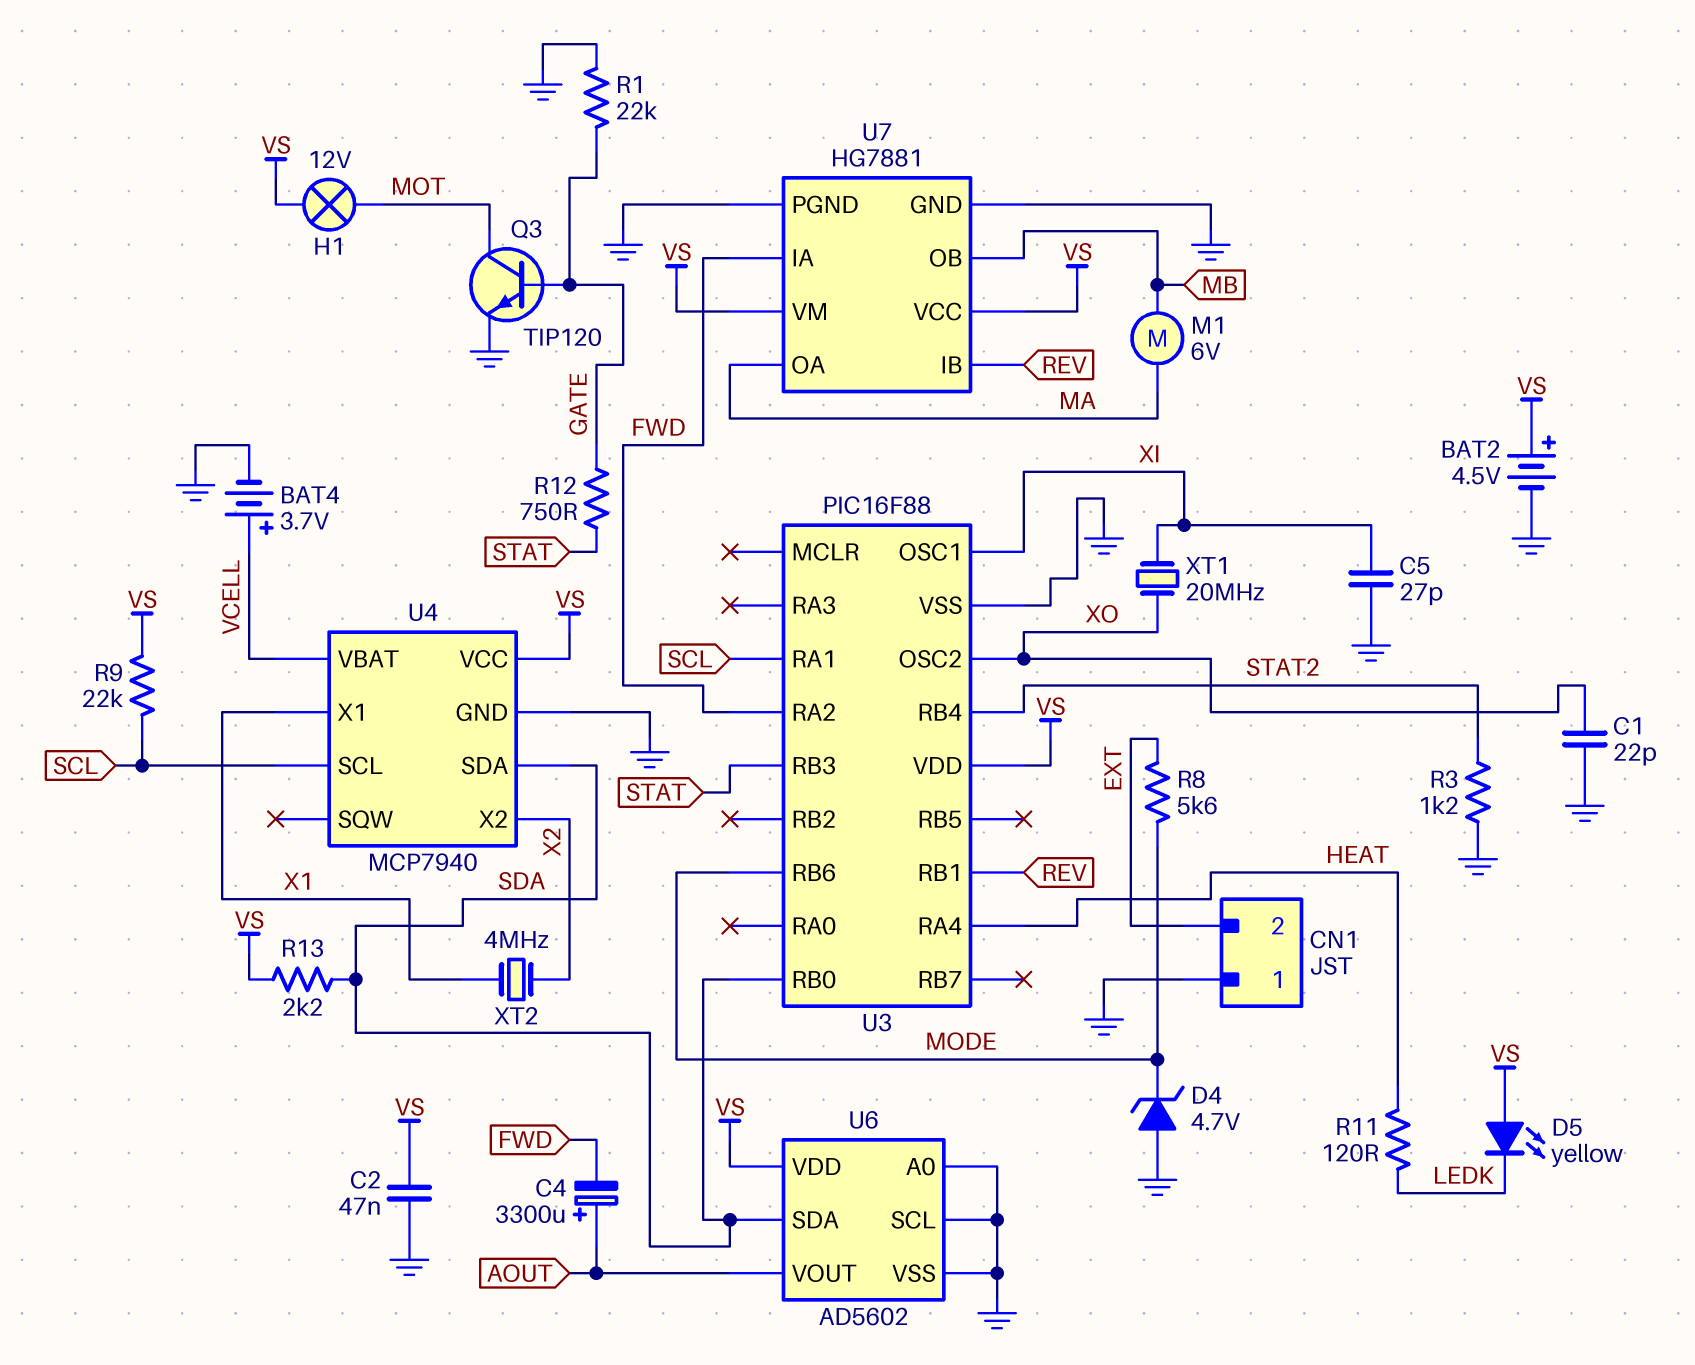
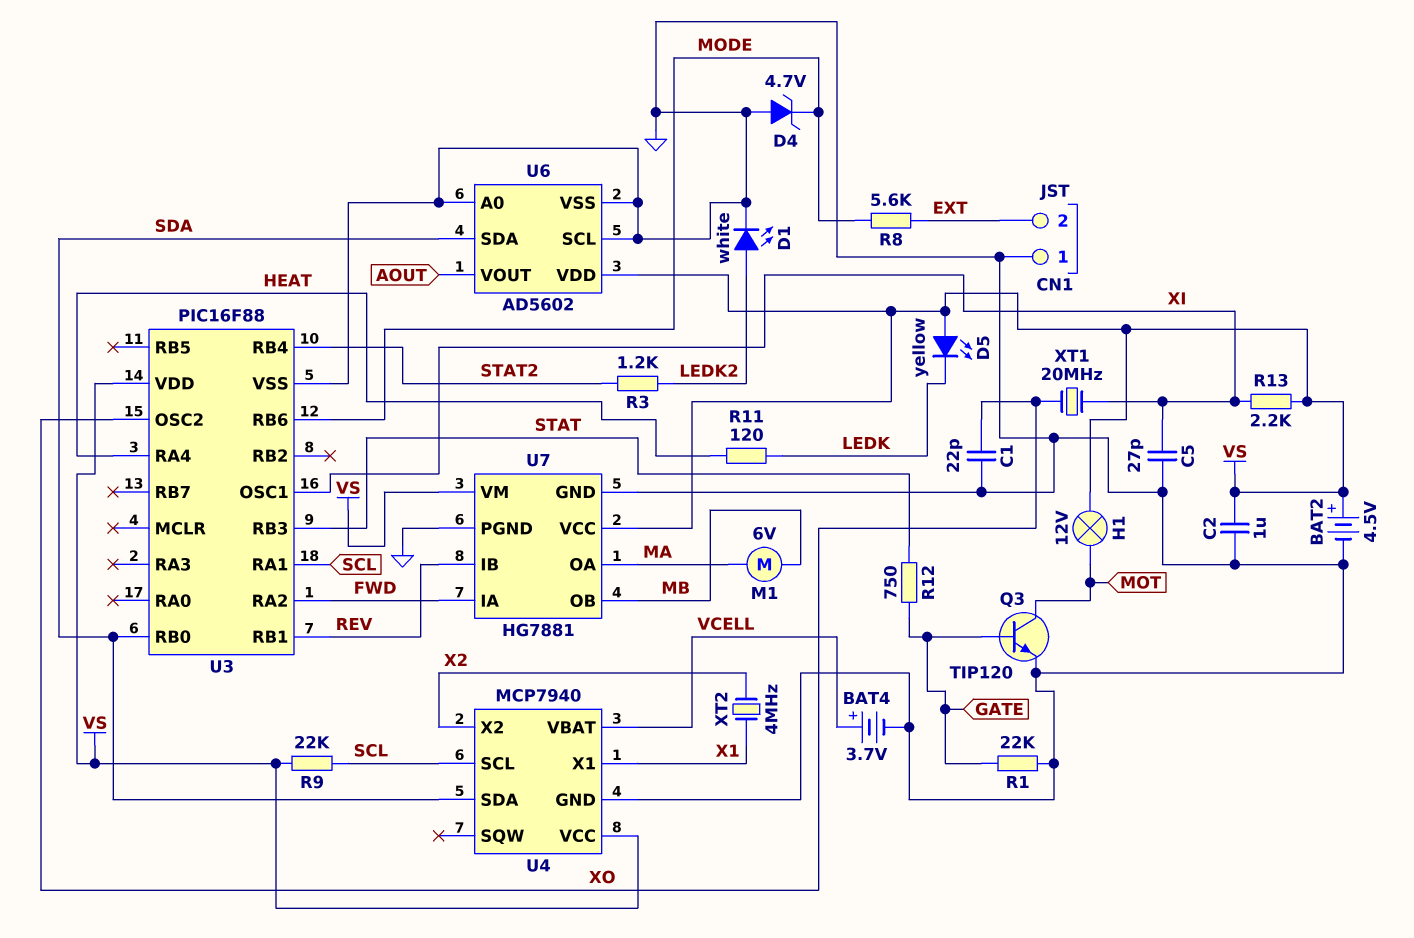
C2: 47nF (GND, VS) -> 1uF (GND, VS)
C4: 3300uF (plus AOUT, minus FWD) -> none
D1: none -> LED white (A LEDK2, K GND)
R3: 1.2k (GND, STAT2) -> 1.2k (LEDK2, STAT2)
R13: 2.2k (SDA, VS) -> 2.2k (VS, XI)

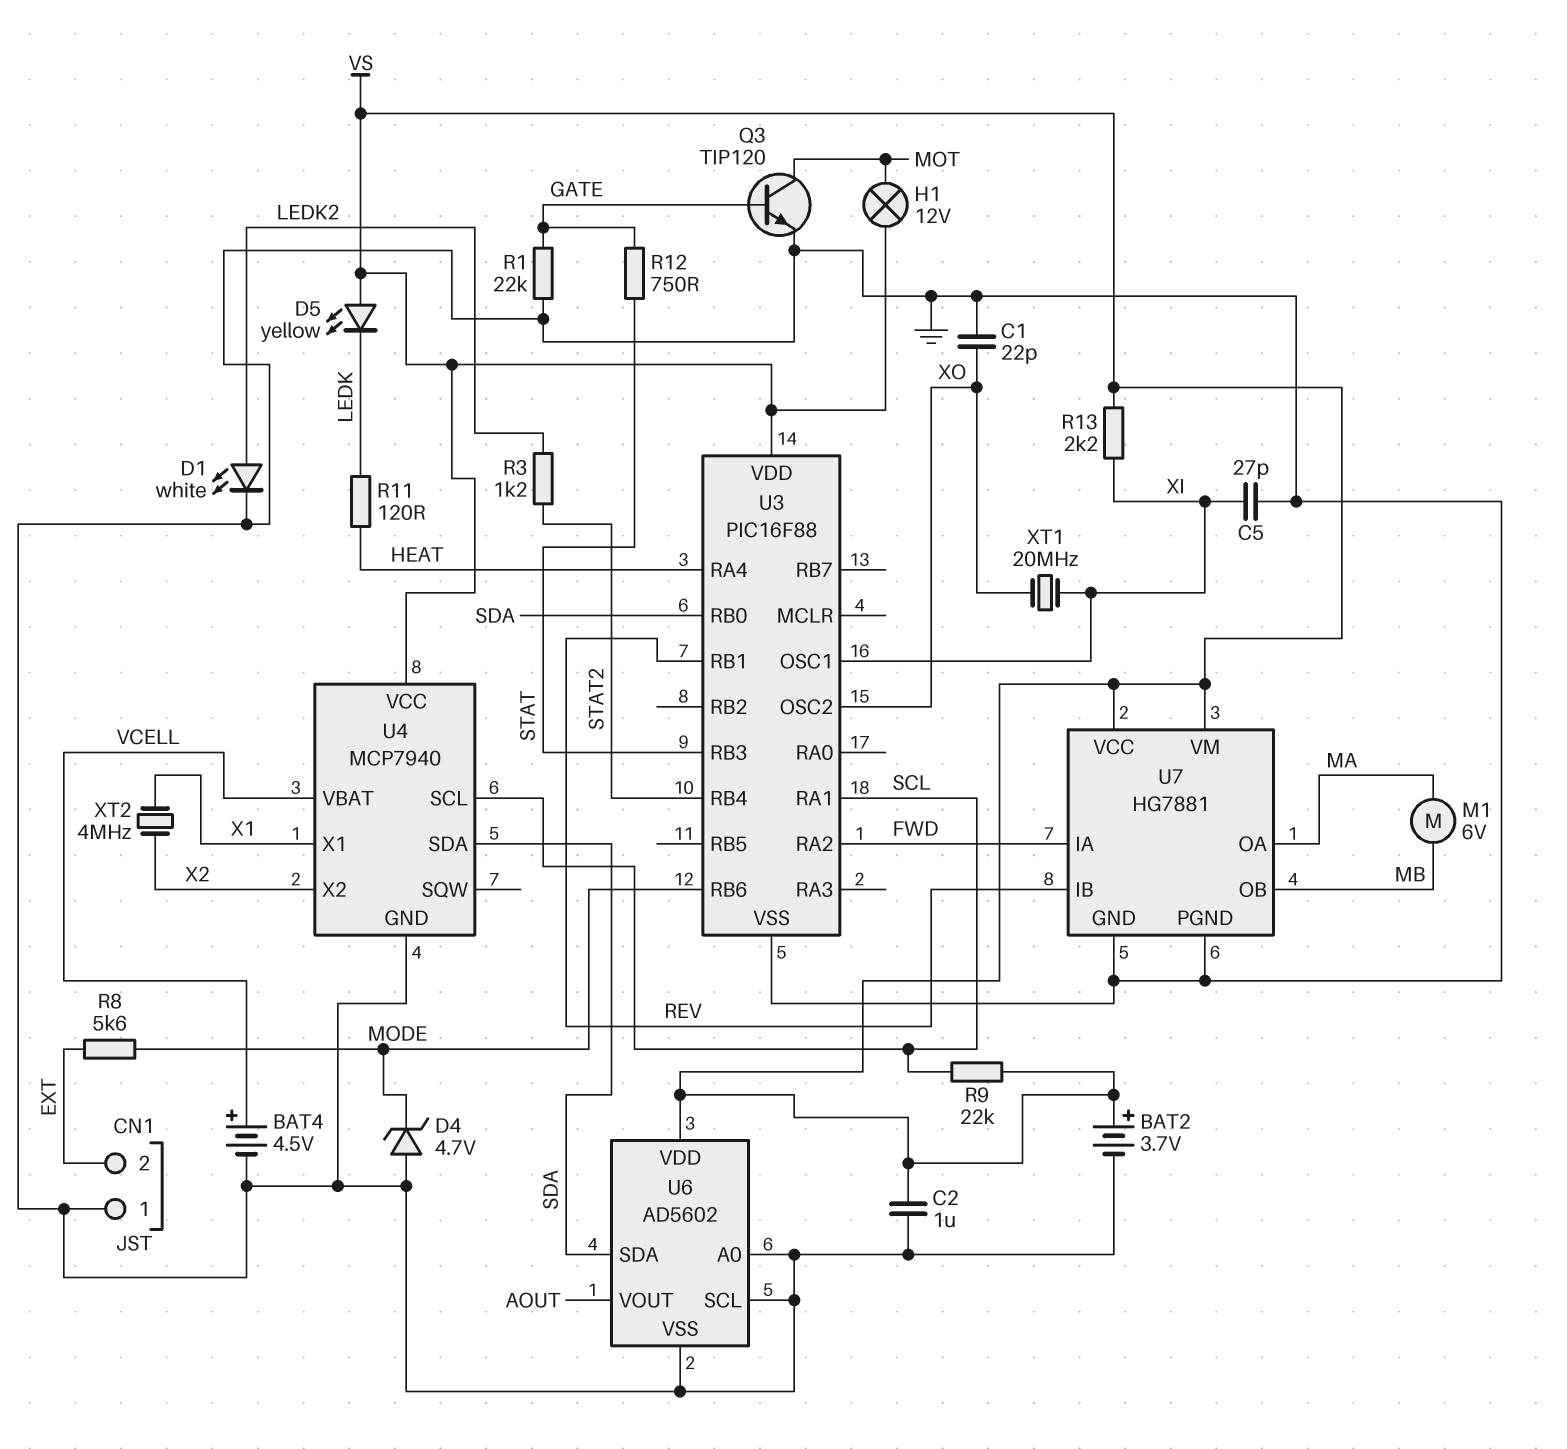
BAT2: 4.5V (plus VS, minus GND) -> 3.7V (plus VS, minus GND)
BAT4: 3.7V (plus VCELL, minus GND) -> 4.5V (plus VCELL, minus GND)

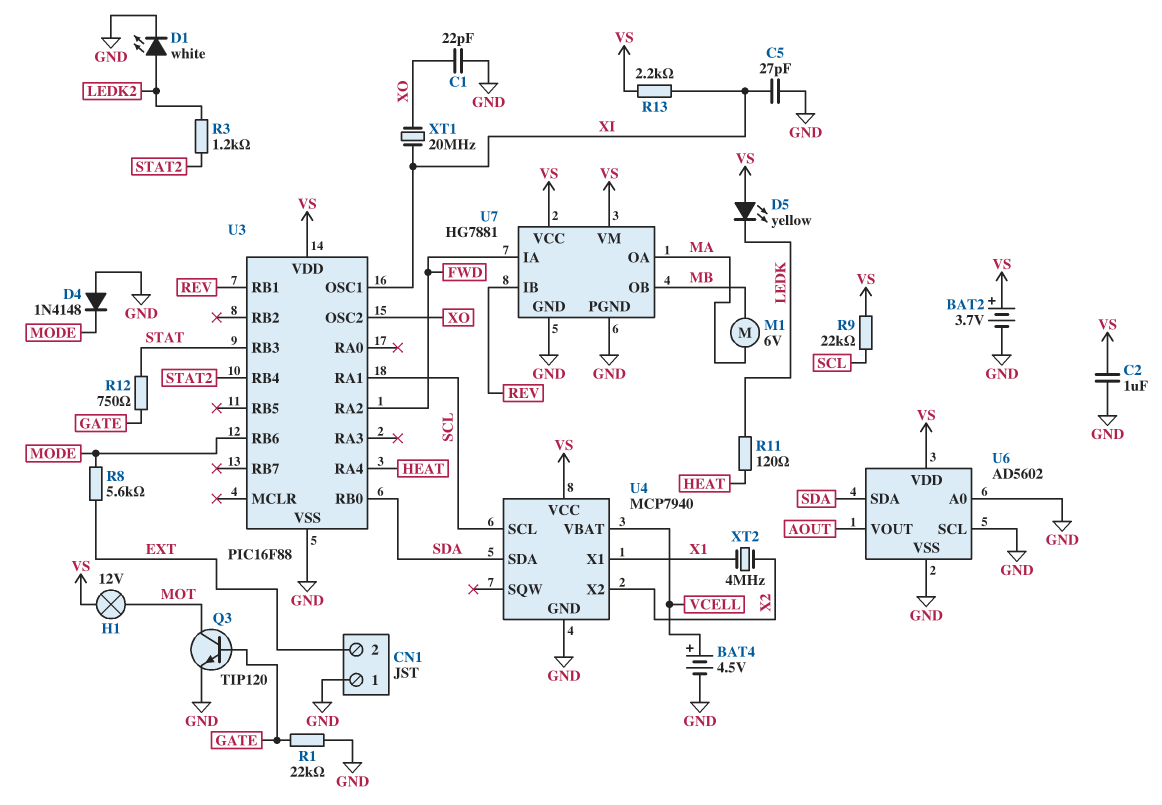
D4: zener 4.7V (A GND, K MODE) -> diode 1N4148 (A GND, K MODE)

